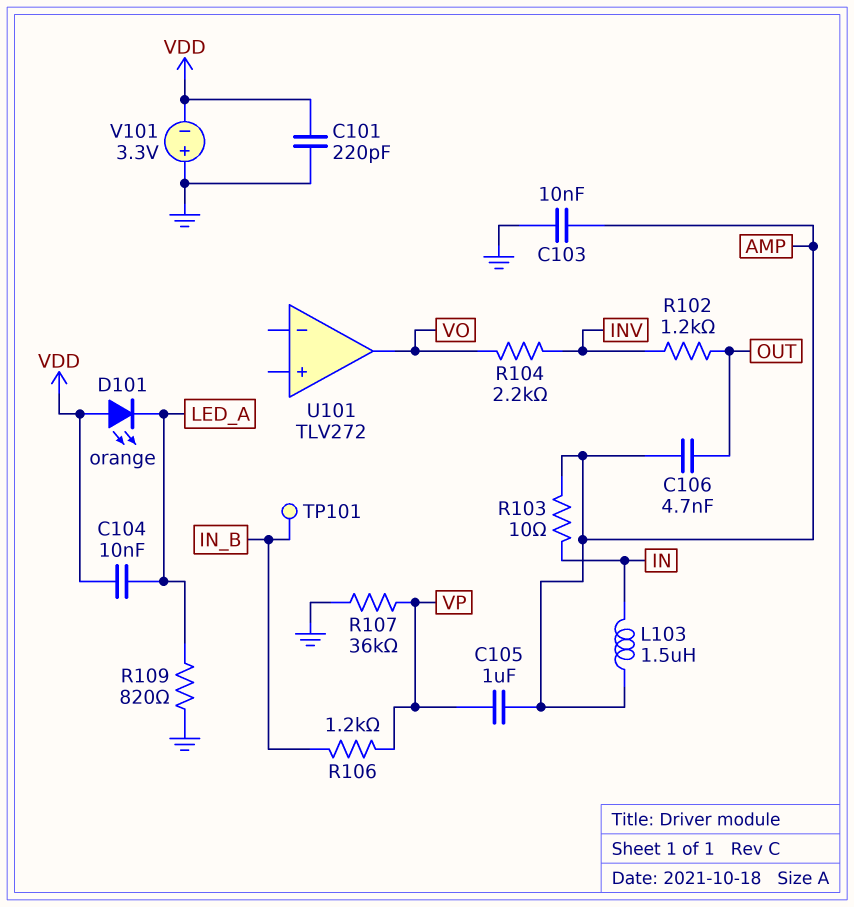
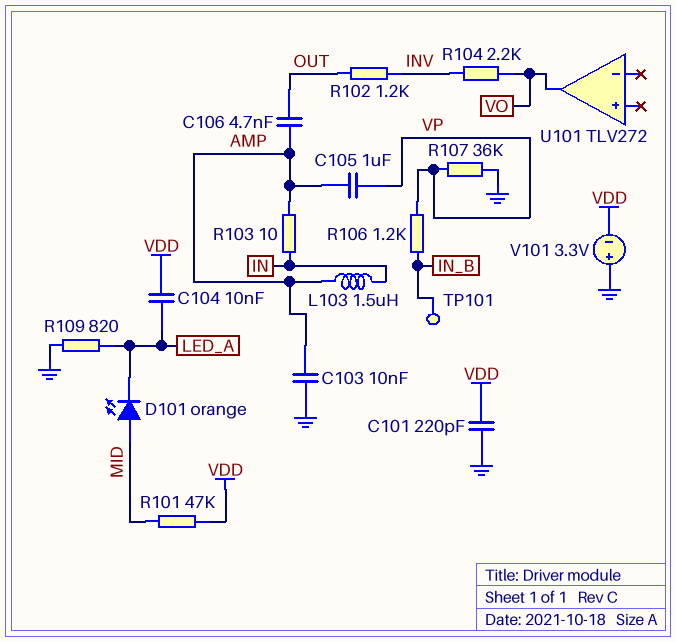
D101: LED orange (A VDD, K LED_A) -> LED orange (A MID, K LED_A)
R101: none -> 47k (MID, VDD)

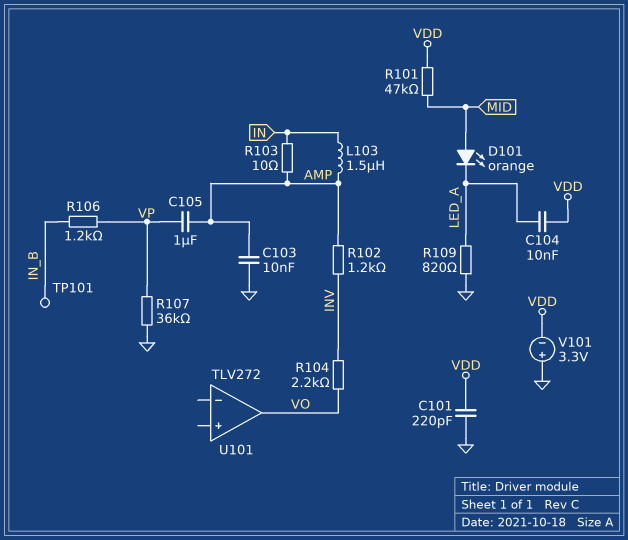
C106: 4.7nF (AMP, OUT) -> none
R102: 1.2k (INV, OUT) -> 1.2k (AMP, INV)

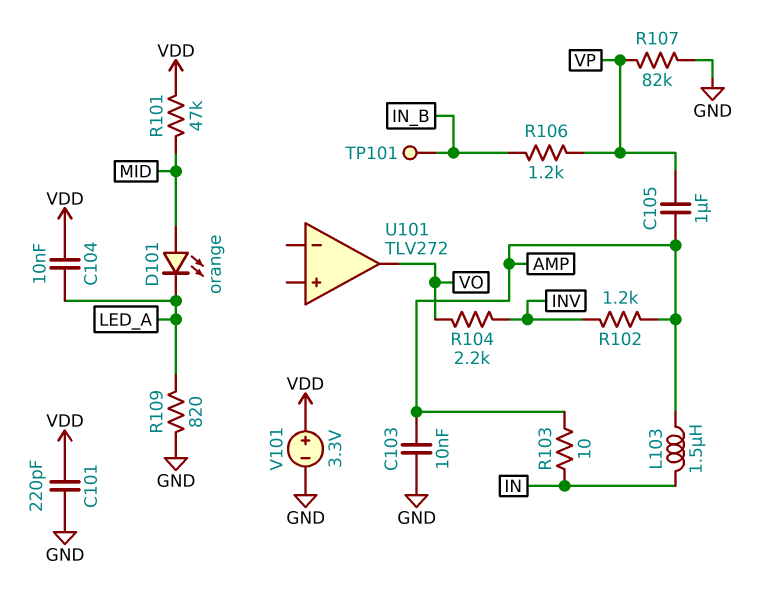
R107: 36k (GND, VP) -> 82k (GND, VP)
V101: 3.3V (plus GND, minus VDD) -> 3.3V (plus VDD, minus GND)

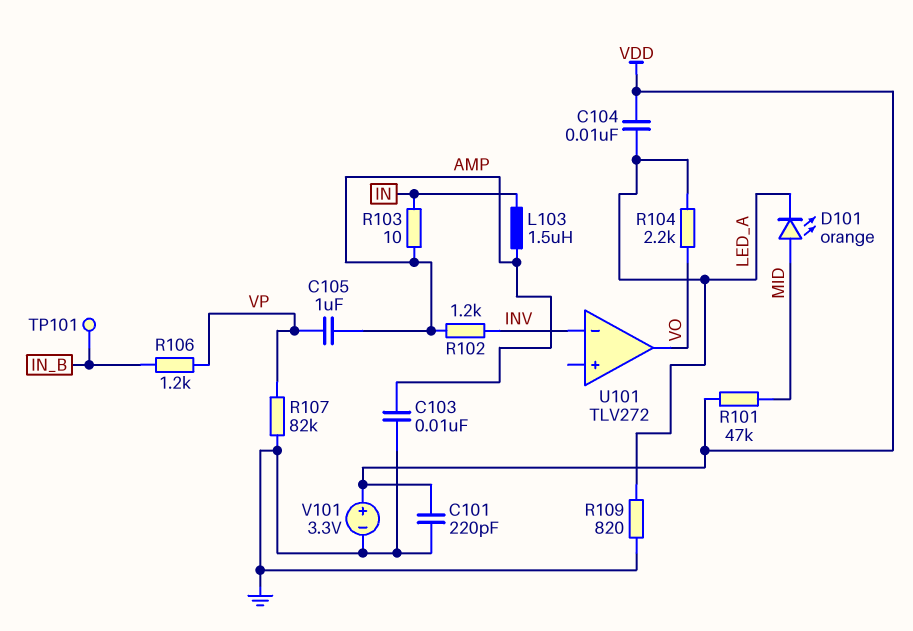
R104: 2.2k (INV, VO) -> 2.2k (LED_A, VO)
U101 pin in-: none -> INV

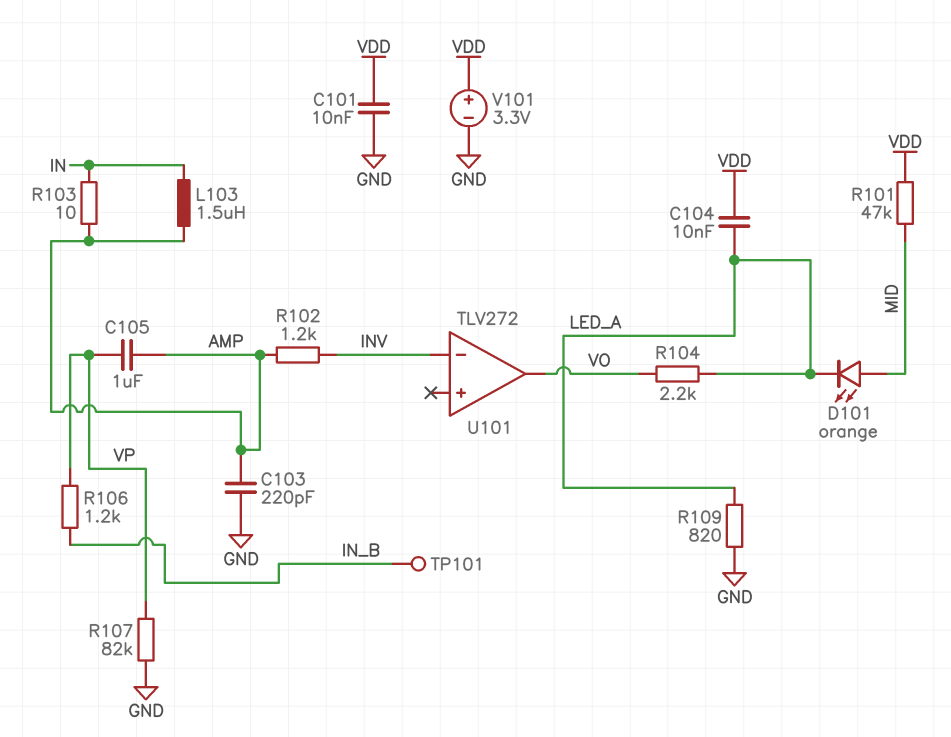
C101: 220pF (GND, VDD) -> 10nF (GND, VDD)
C103: 10nF (AMP, GND) -> 220pF (AMP, GND)

